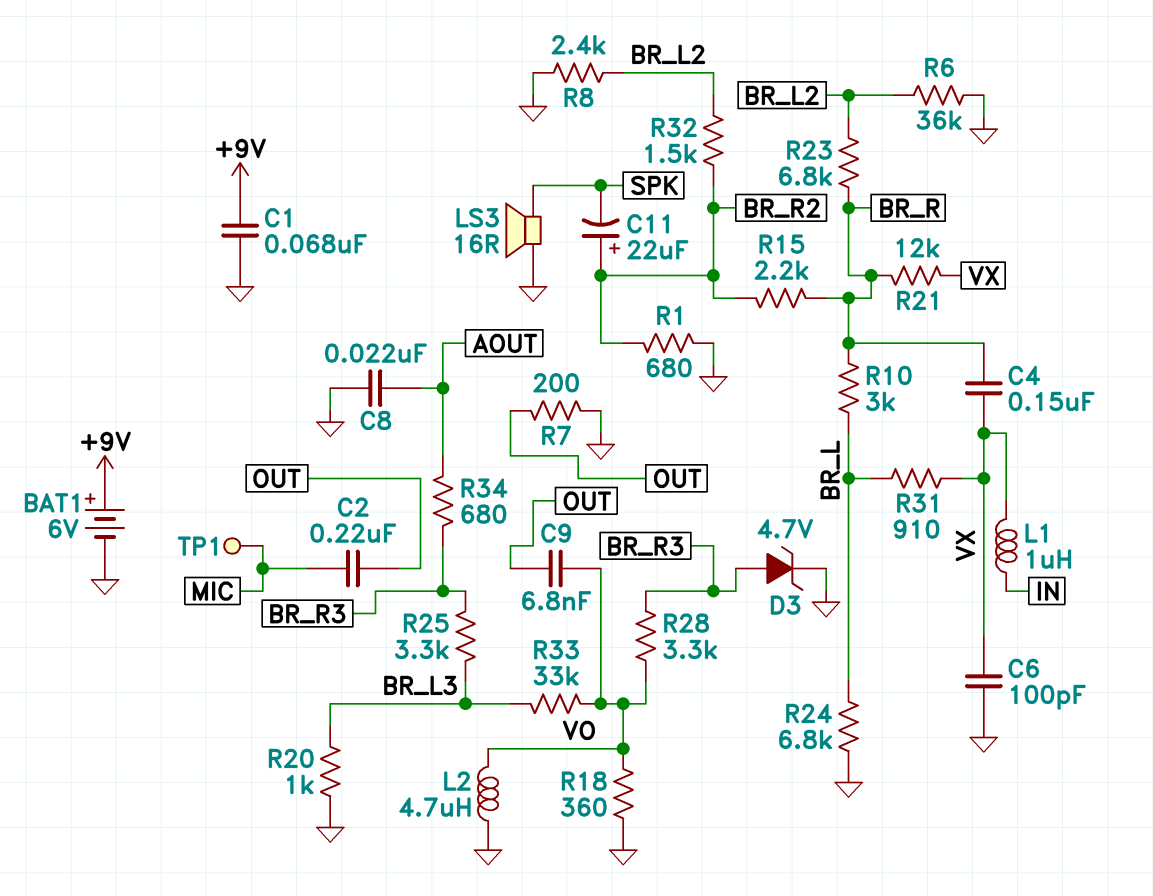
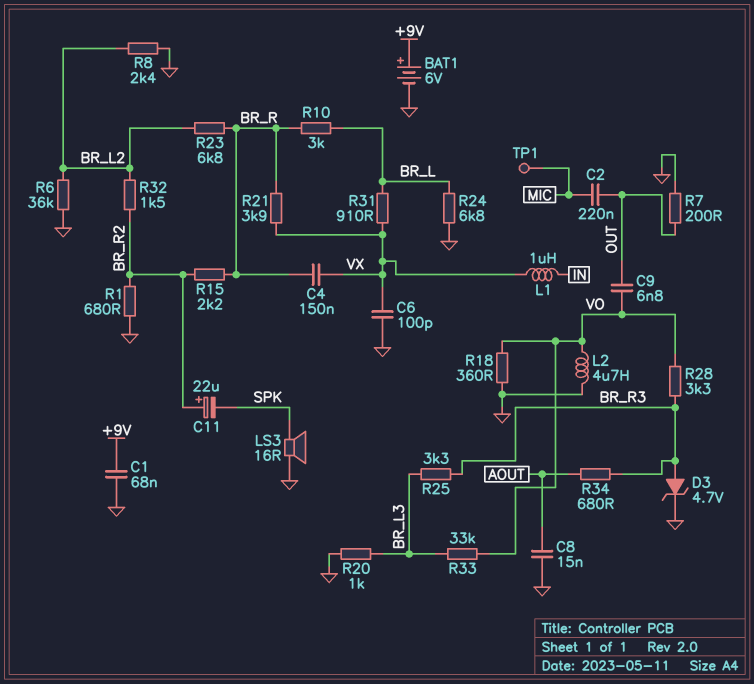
C8: 22nF (AOUT, GND) -> 15nF (AOUT, GND)
R21: 12k (BR_R, VX) -> 3.9k (BR_R, VX)

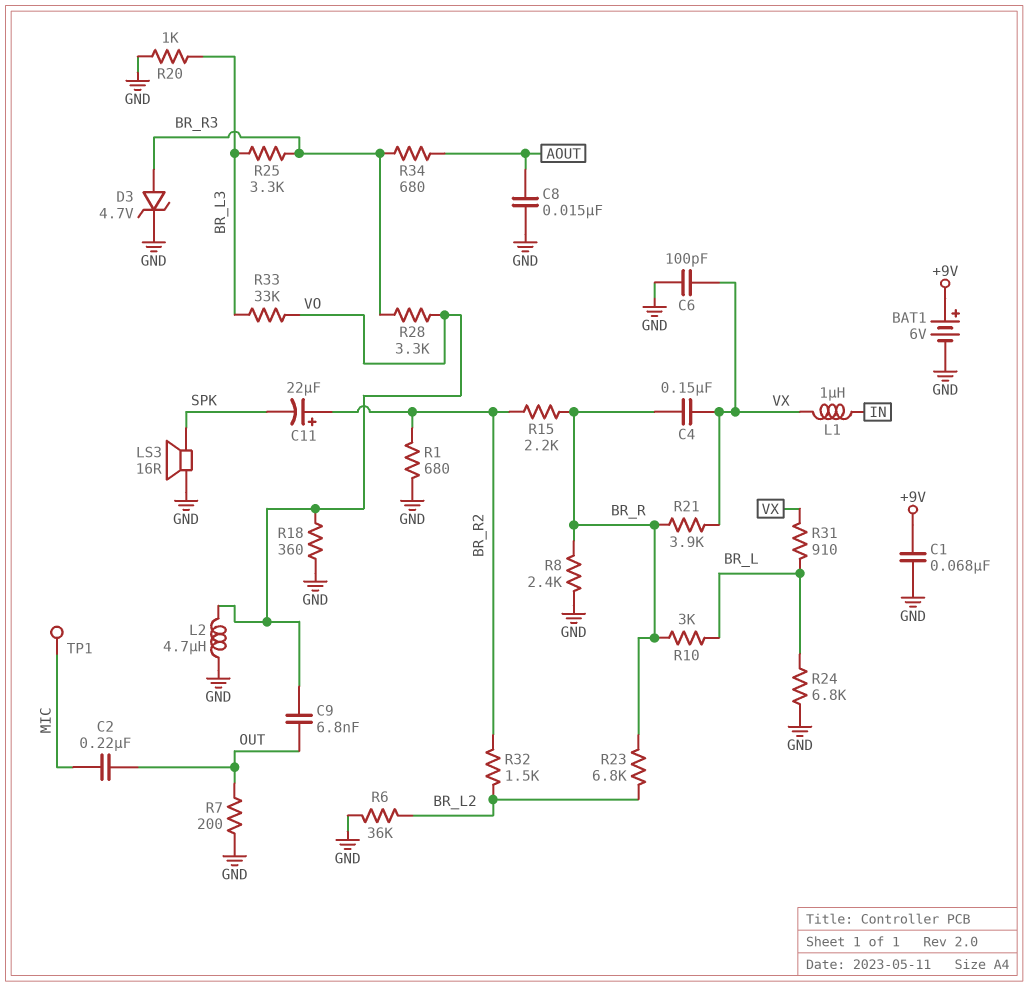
R8: 2.4k (BR_L2, GND) -> 2.4k (BR_R, GND)

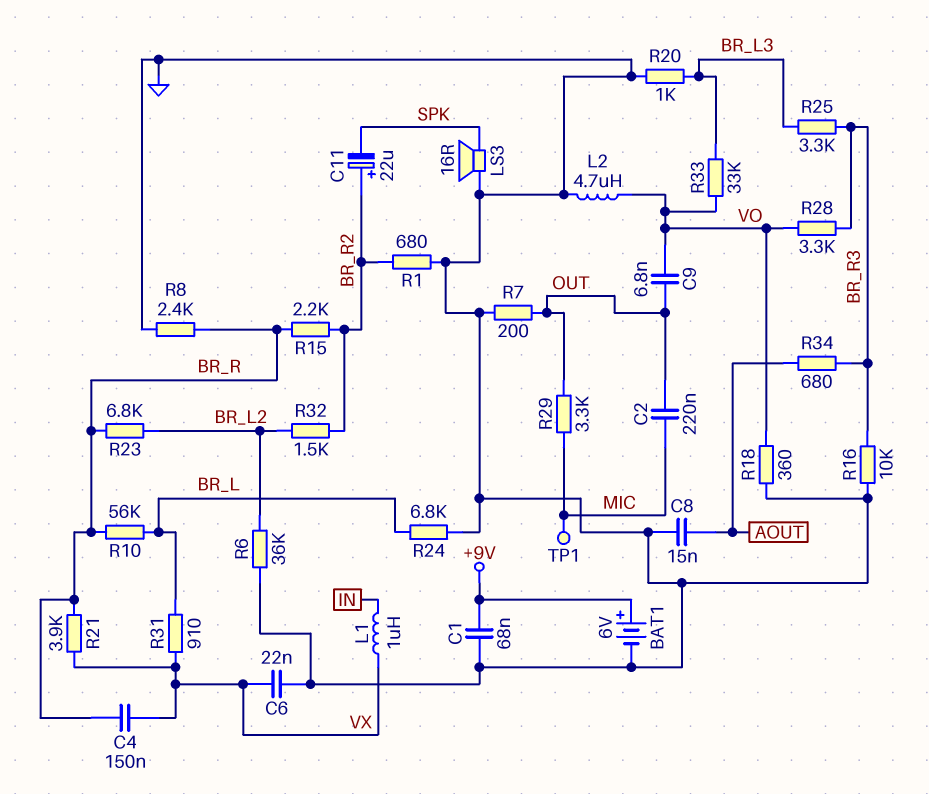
C6: 100pF (GND, VX) -> 22nF (GND, VX)
D3: zener 4.7V (A BR_R3, K GND) -> none
R10: 3k (BR_L, BR_R) -> 56k (BR_L, BR_R)
R16: none -> 10k (BR_R3, GND)
R29: none -> 3.3k (MIC, OUT)

